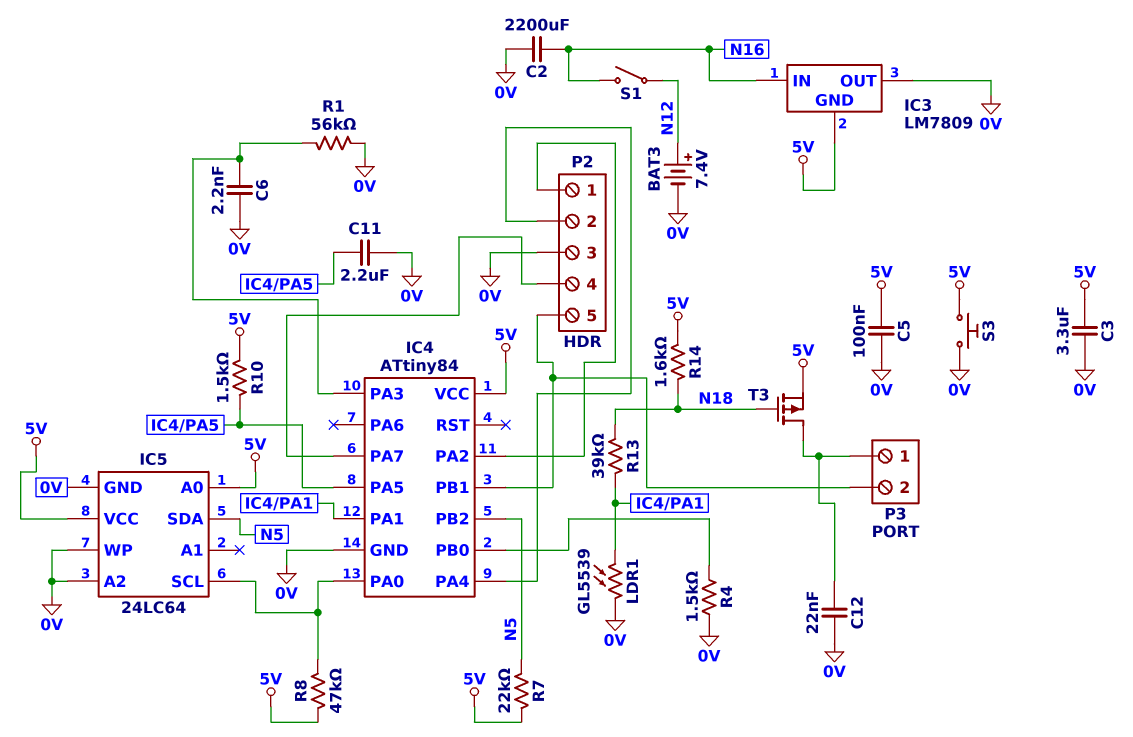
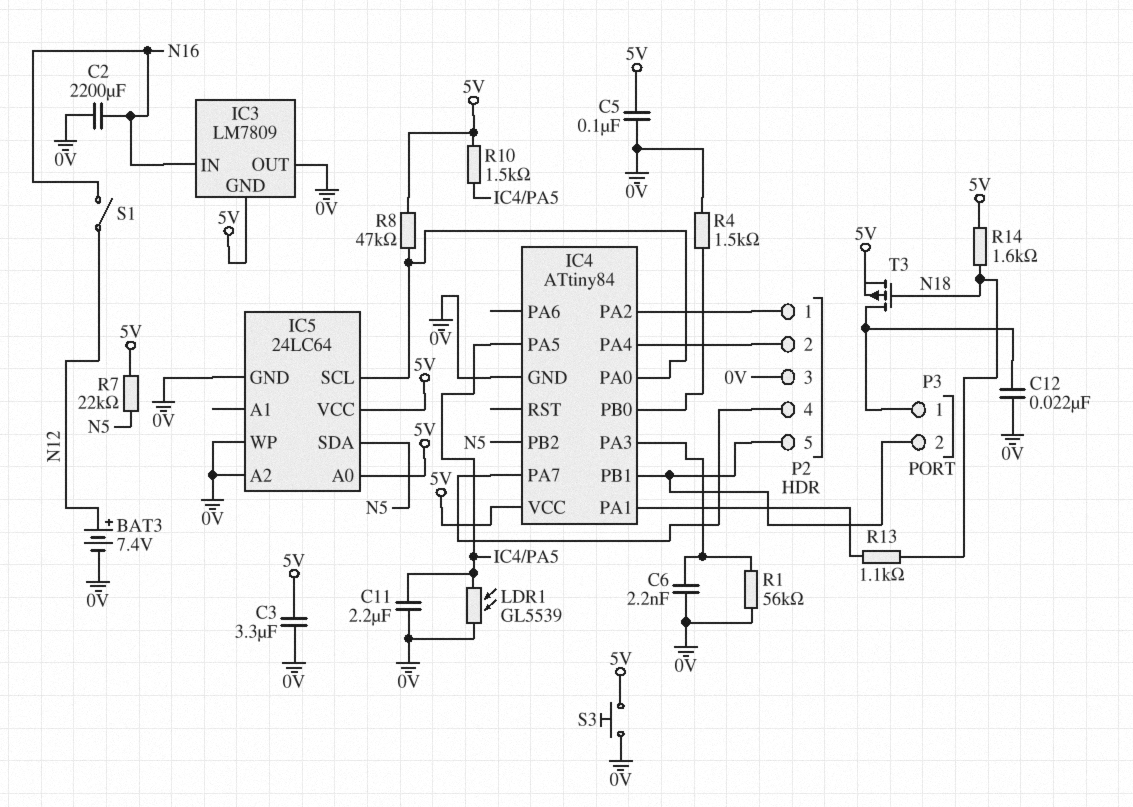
LDR1: GL5539 (0V, IC4/PA1) -> GL5539 (0V, IC4/PA5)
R13: 39k (IC4/PA1, N18) -> 1.1k (IC4/PA1, N18)

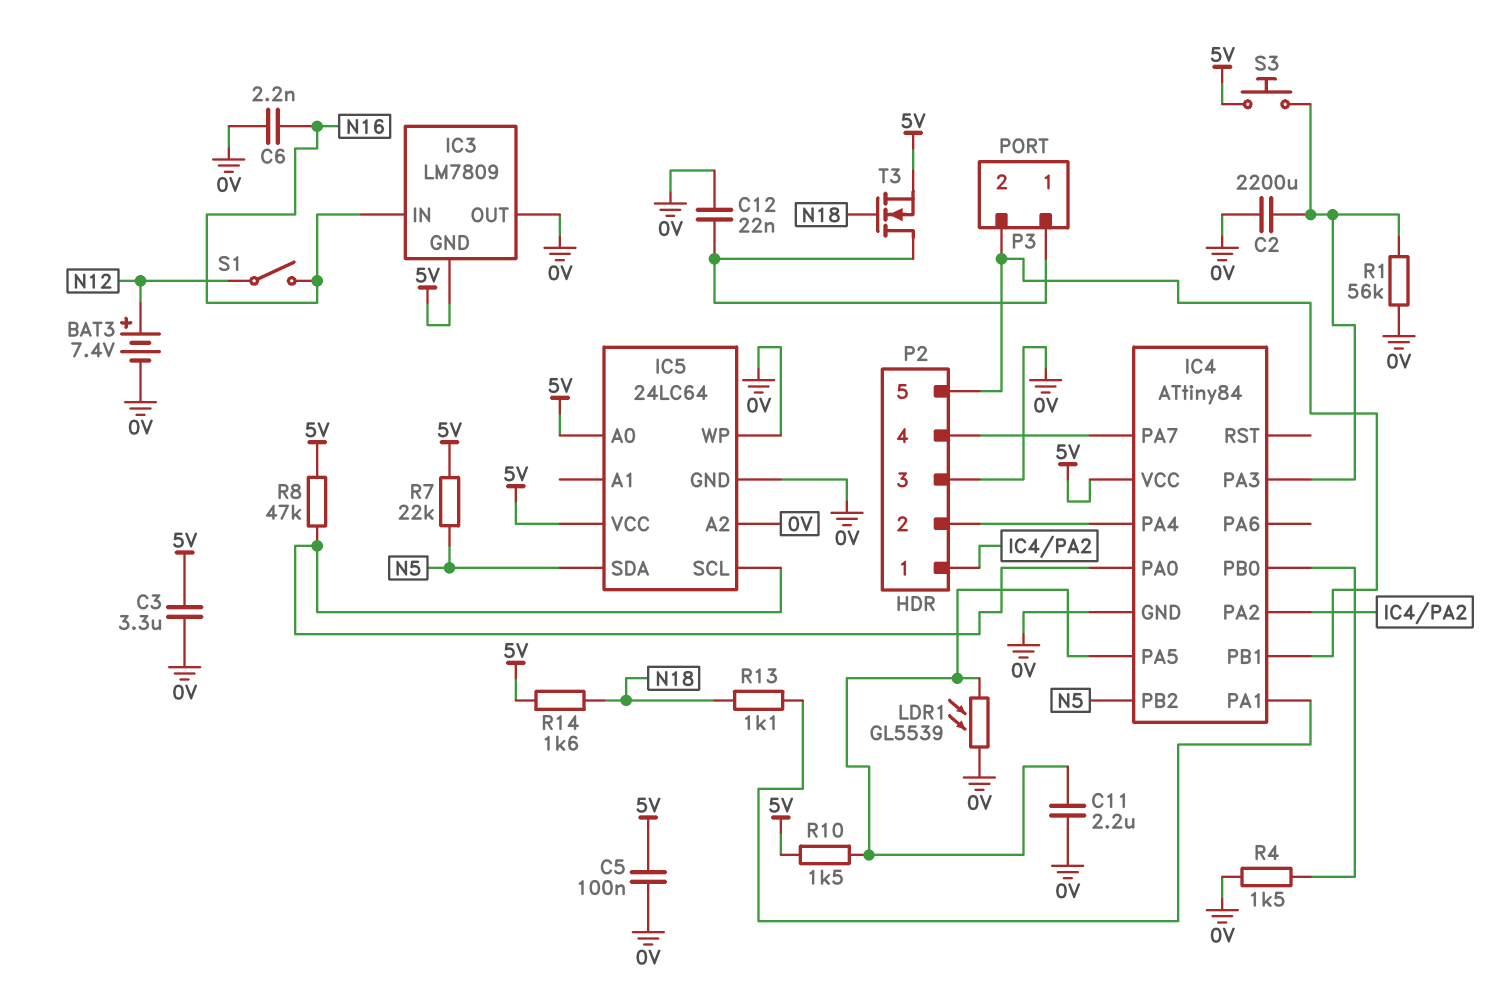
C2: 2200uF (0V, N16) -> 2200uF (0V, IC4/PA3)
C6: 2.2nF (0V, IC4/PA3) -> 2.2nF (0V, N16)
S3: button (0V, 5V) -> button (5V, IC4/PA3)
T3: PMOS (G N18, D P3/1, S 5V) -> NMOS (G N18, D P3/1, S 5V)

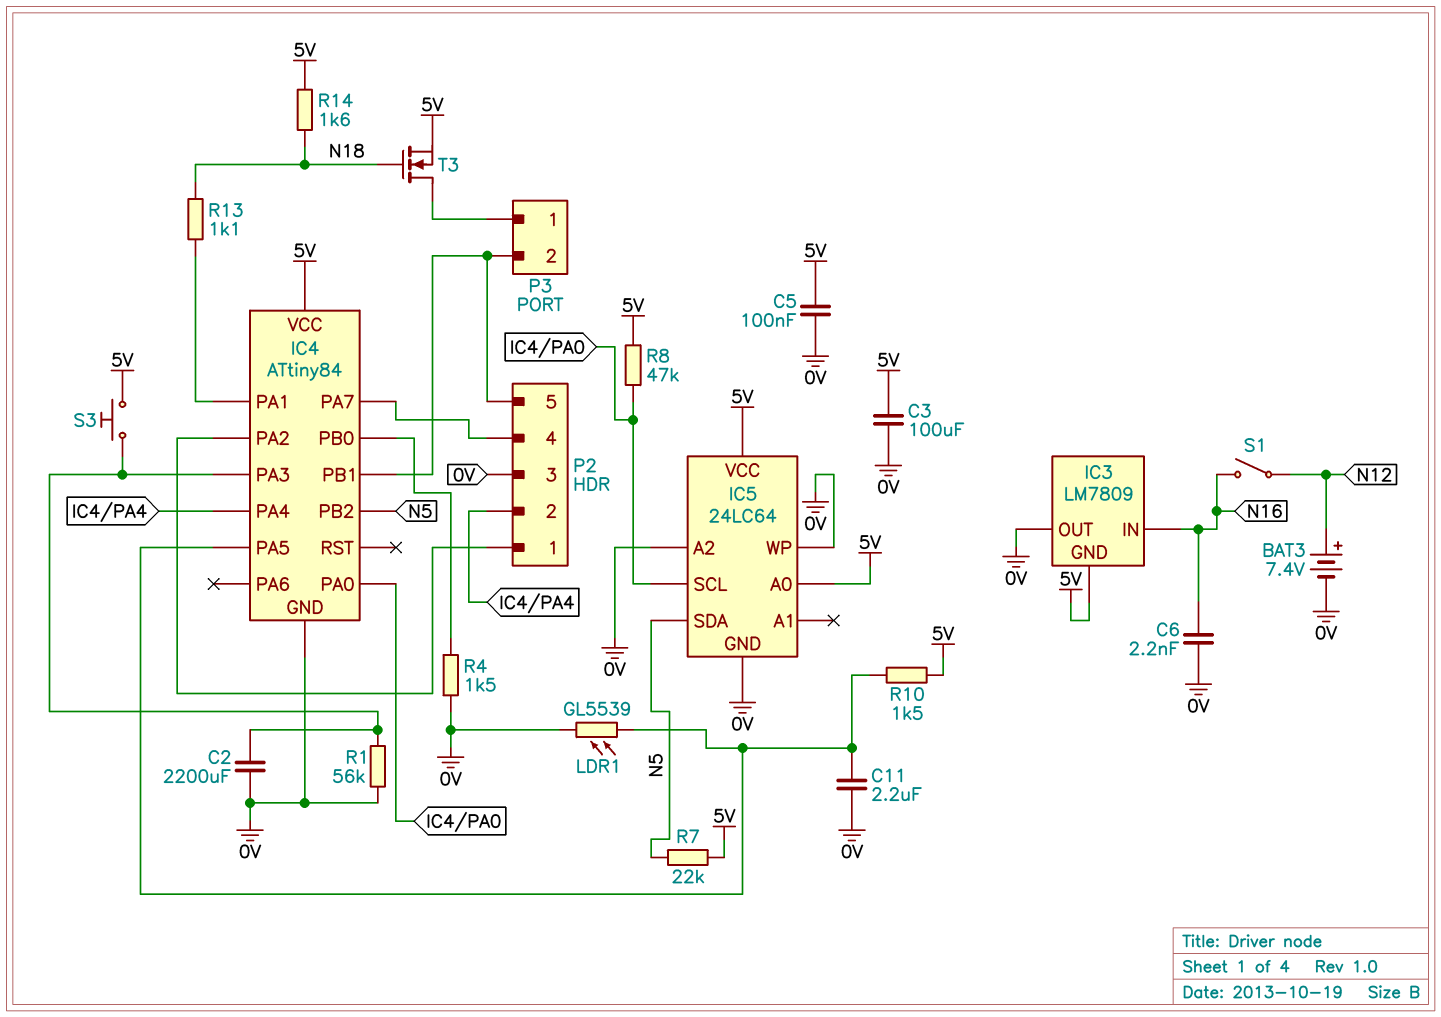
C3: 3.3uF (0V, 5V) -> 100uF (0V, 5V)
C12: 22nF (0V, P3/1) -> none

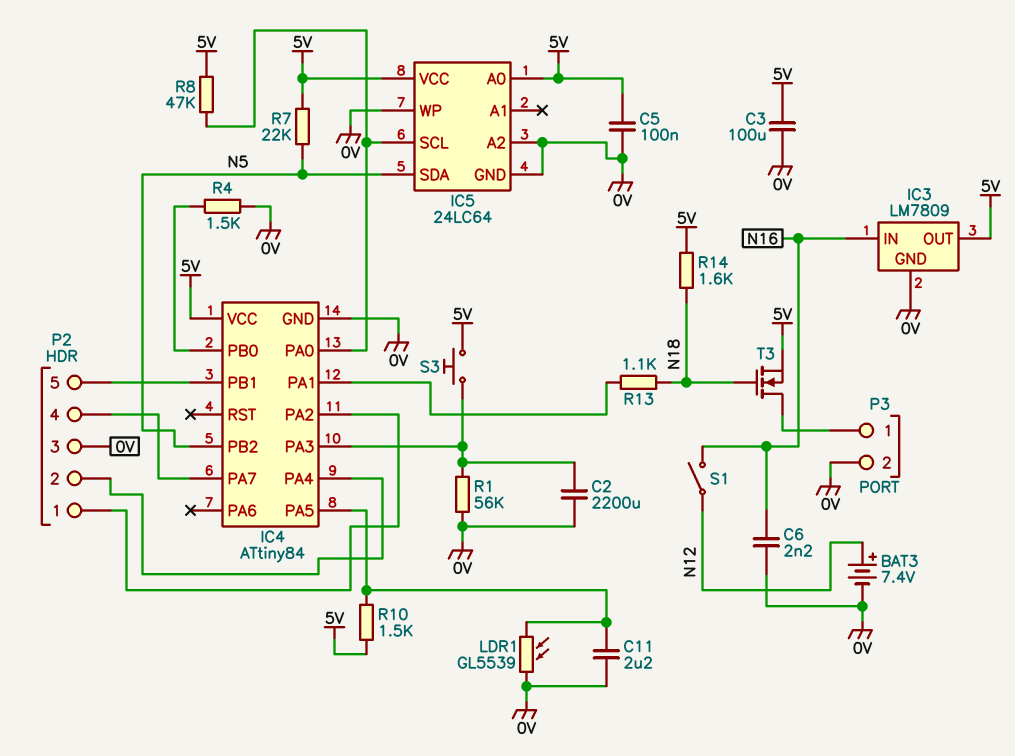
IC3 pin GND: 5V -> 0V
IC3 pin OUT: 0V -> 5V
P3 pin 2: IC4/PB1 -> 0V

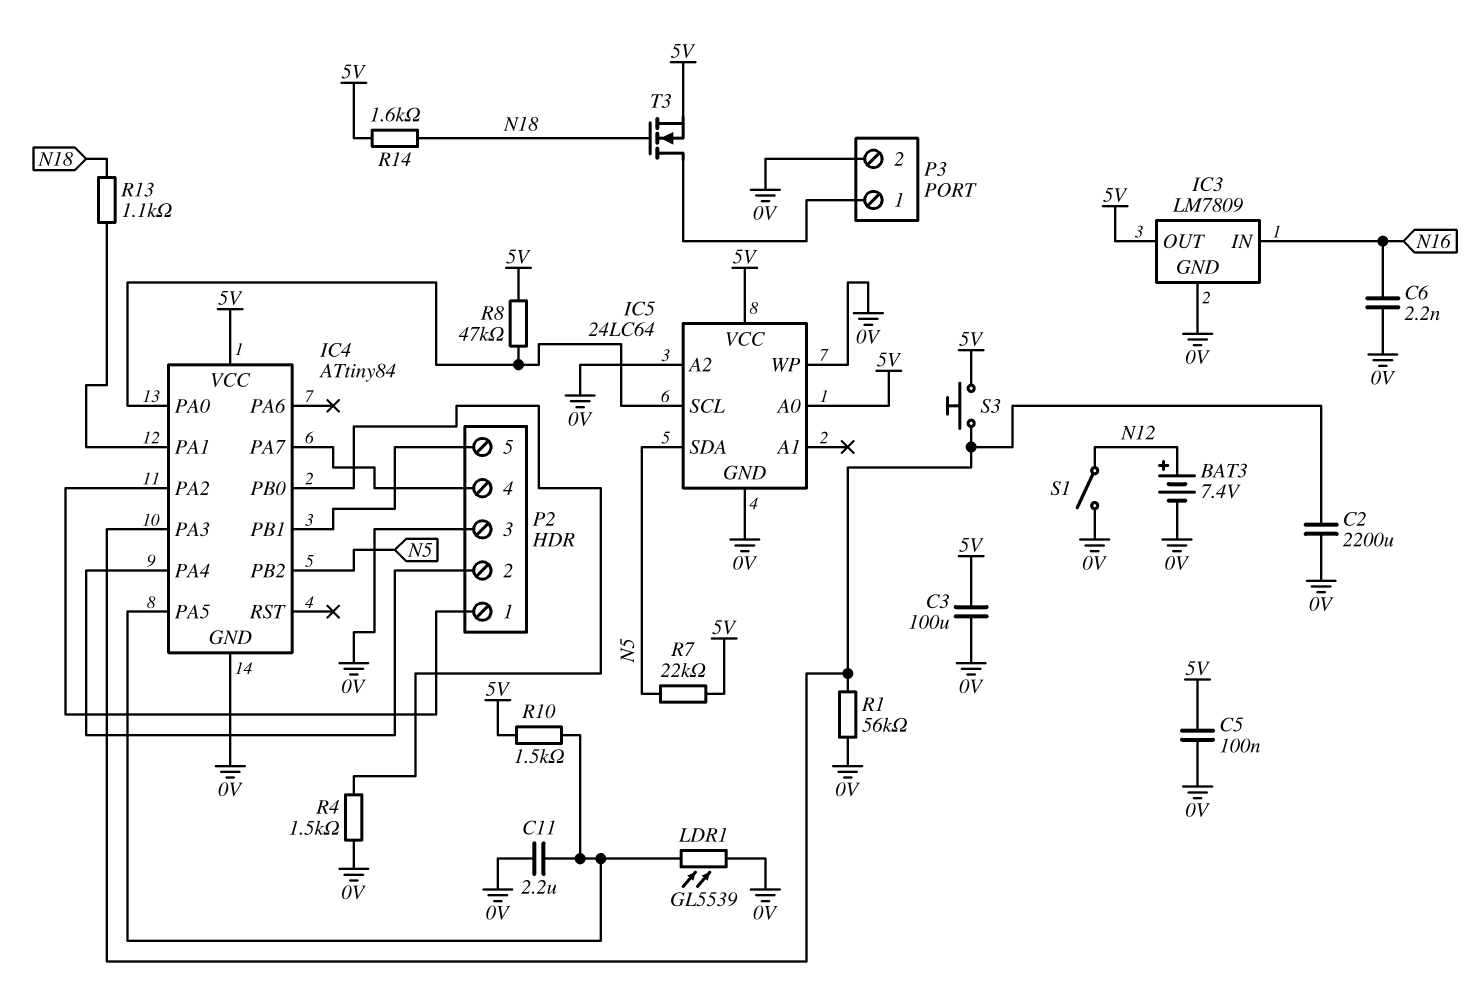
S1: switch (N12, N16) -> switch (0V, N12)

